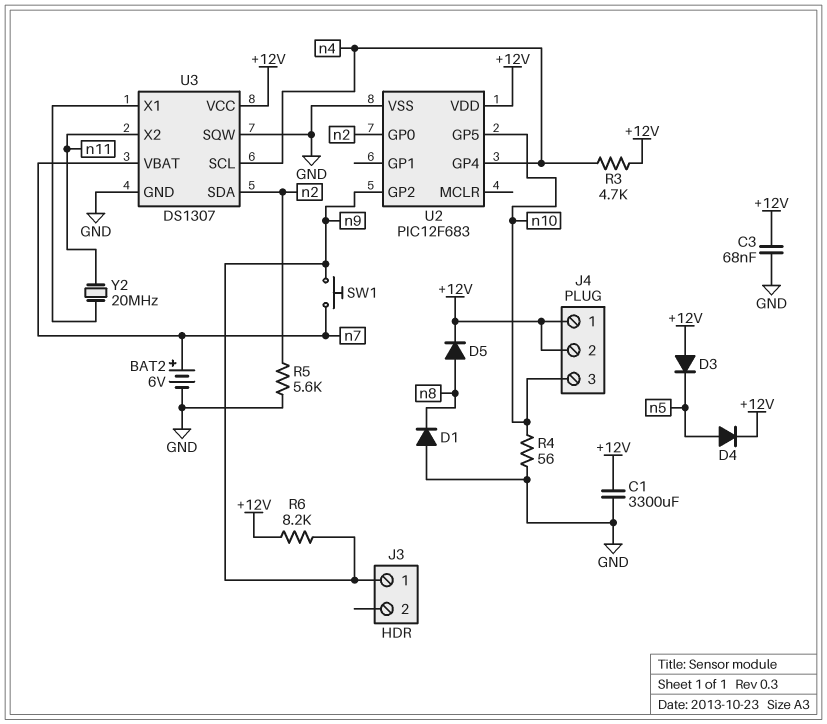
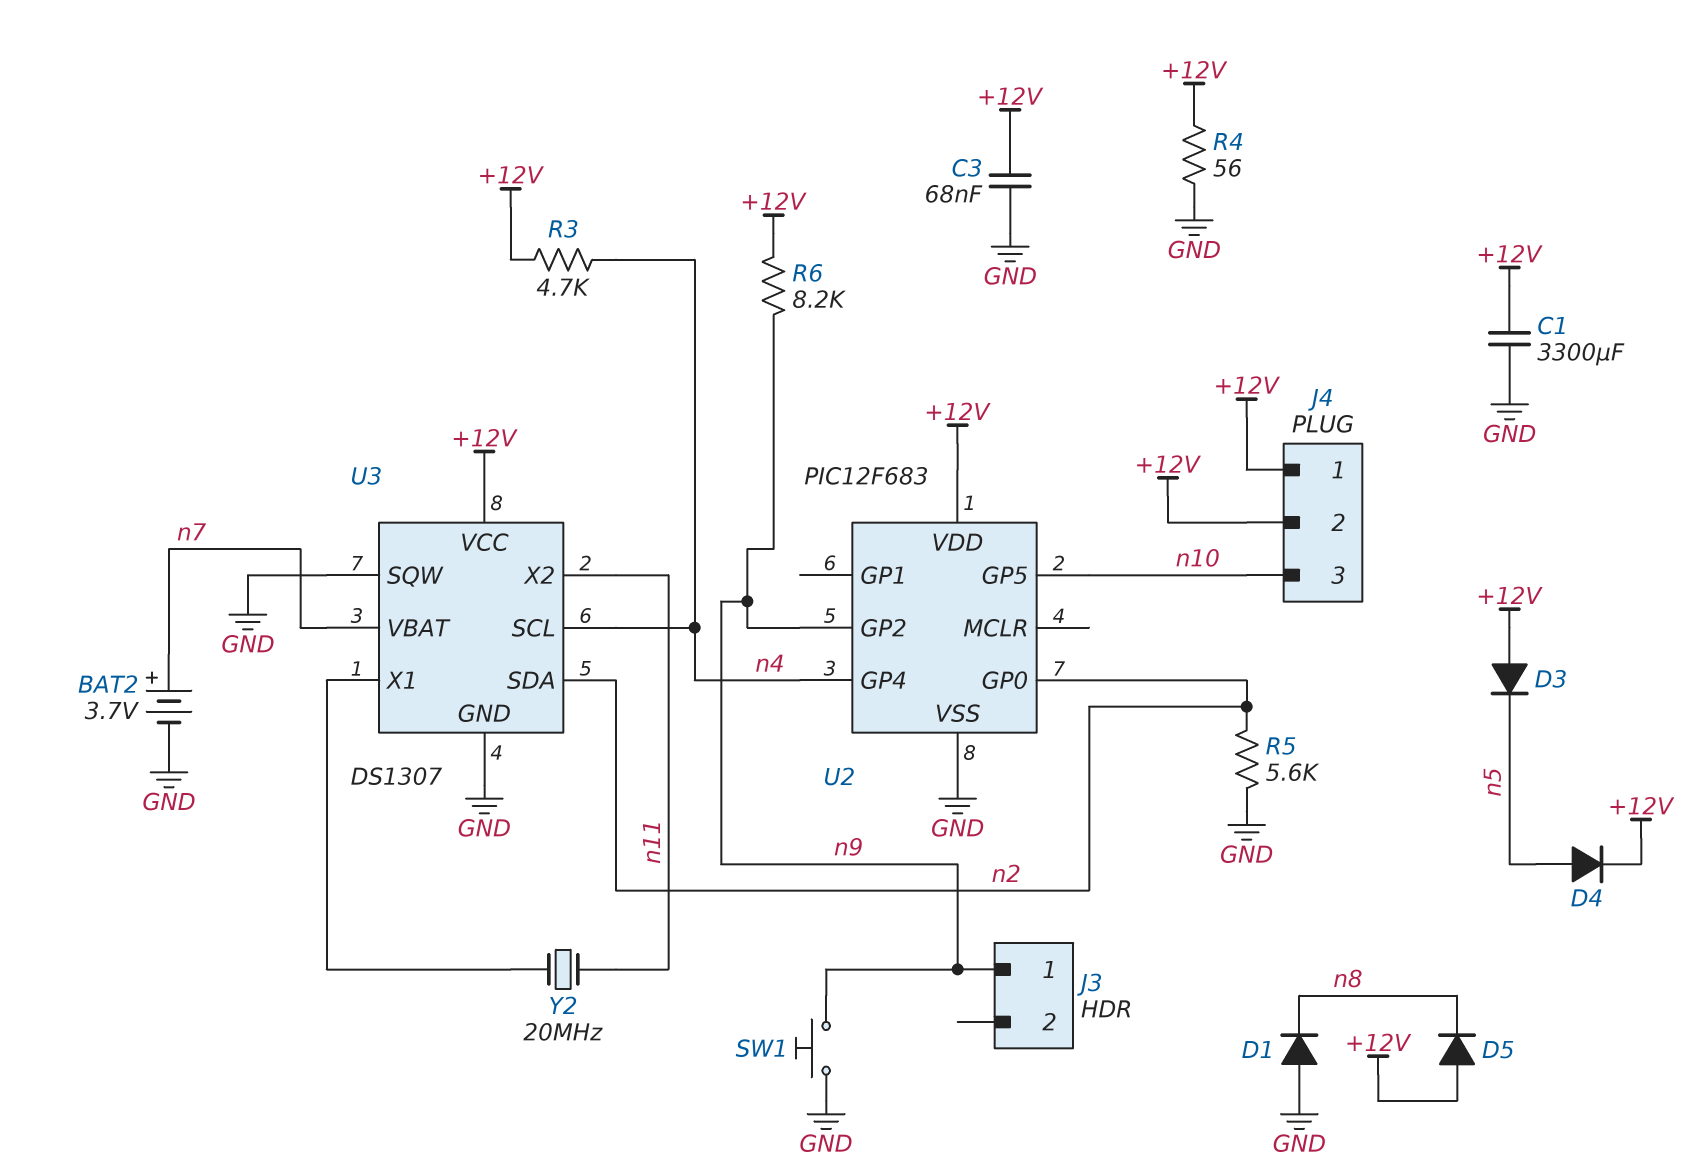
BAT2: 6V (plus n7, minus GND) -> 3.7V (plus n7, minus GND)
D5: diode (A n8, K +12V) -> diode (A +12V, K n8)
R4: 56 (GND, n10) -> 56 (+12V, GND)
SW1: button (n7, n9) -> button (GND, n9)

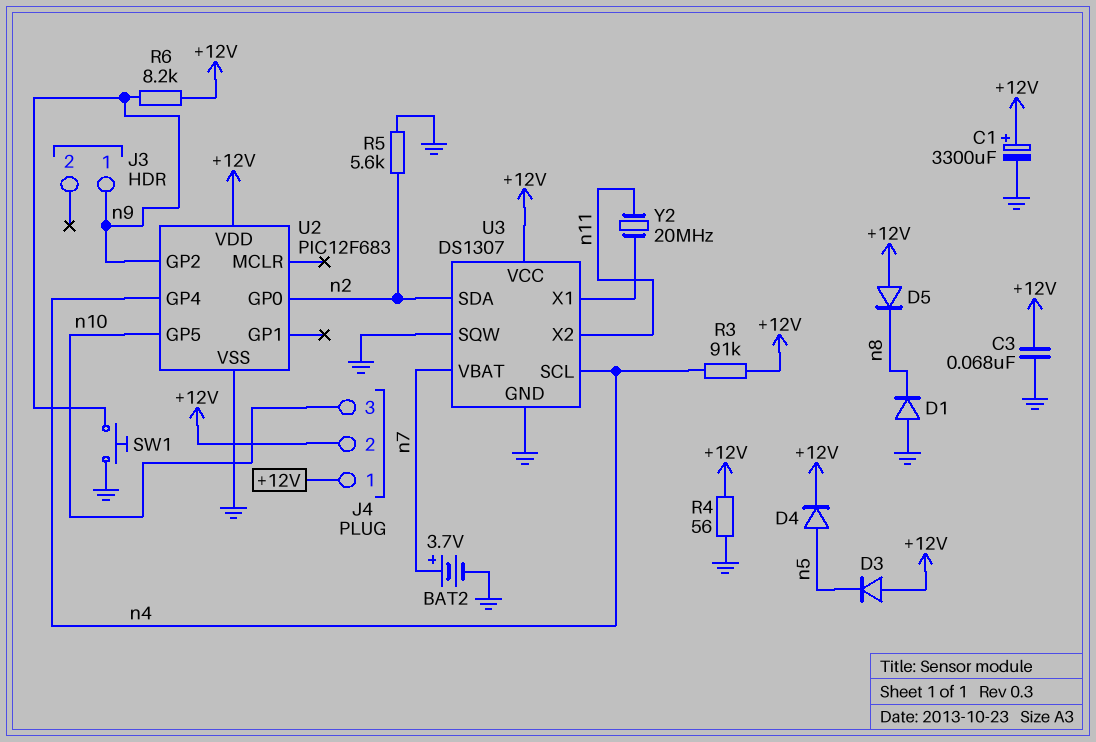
C1: 3300uF (+12V, GND) -> 3300uF (plus +12V, minus GND)
R3: 4.7k (+12V, n4) -> 91k (+12V, n4)

